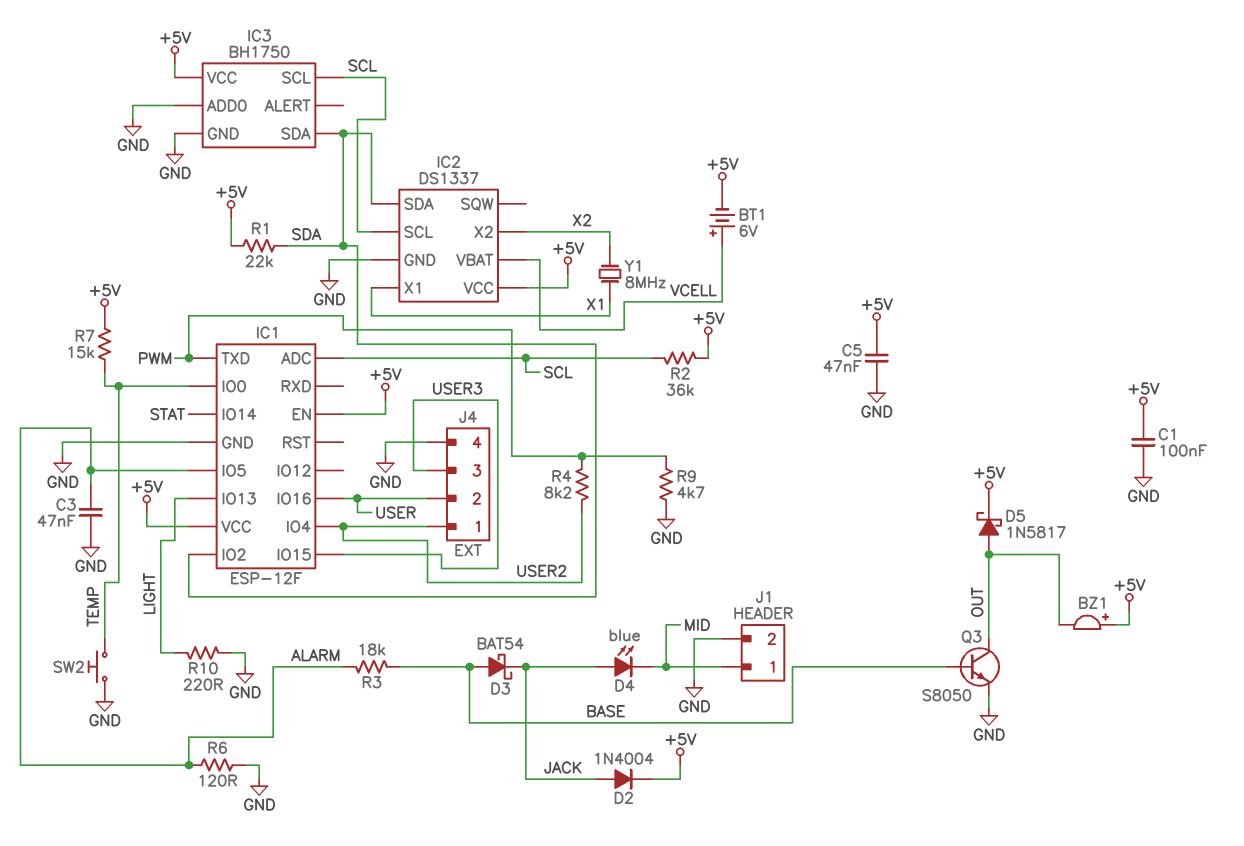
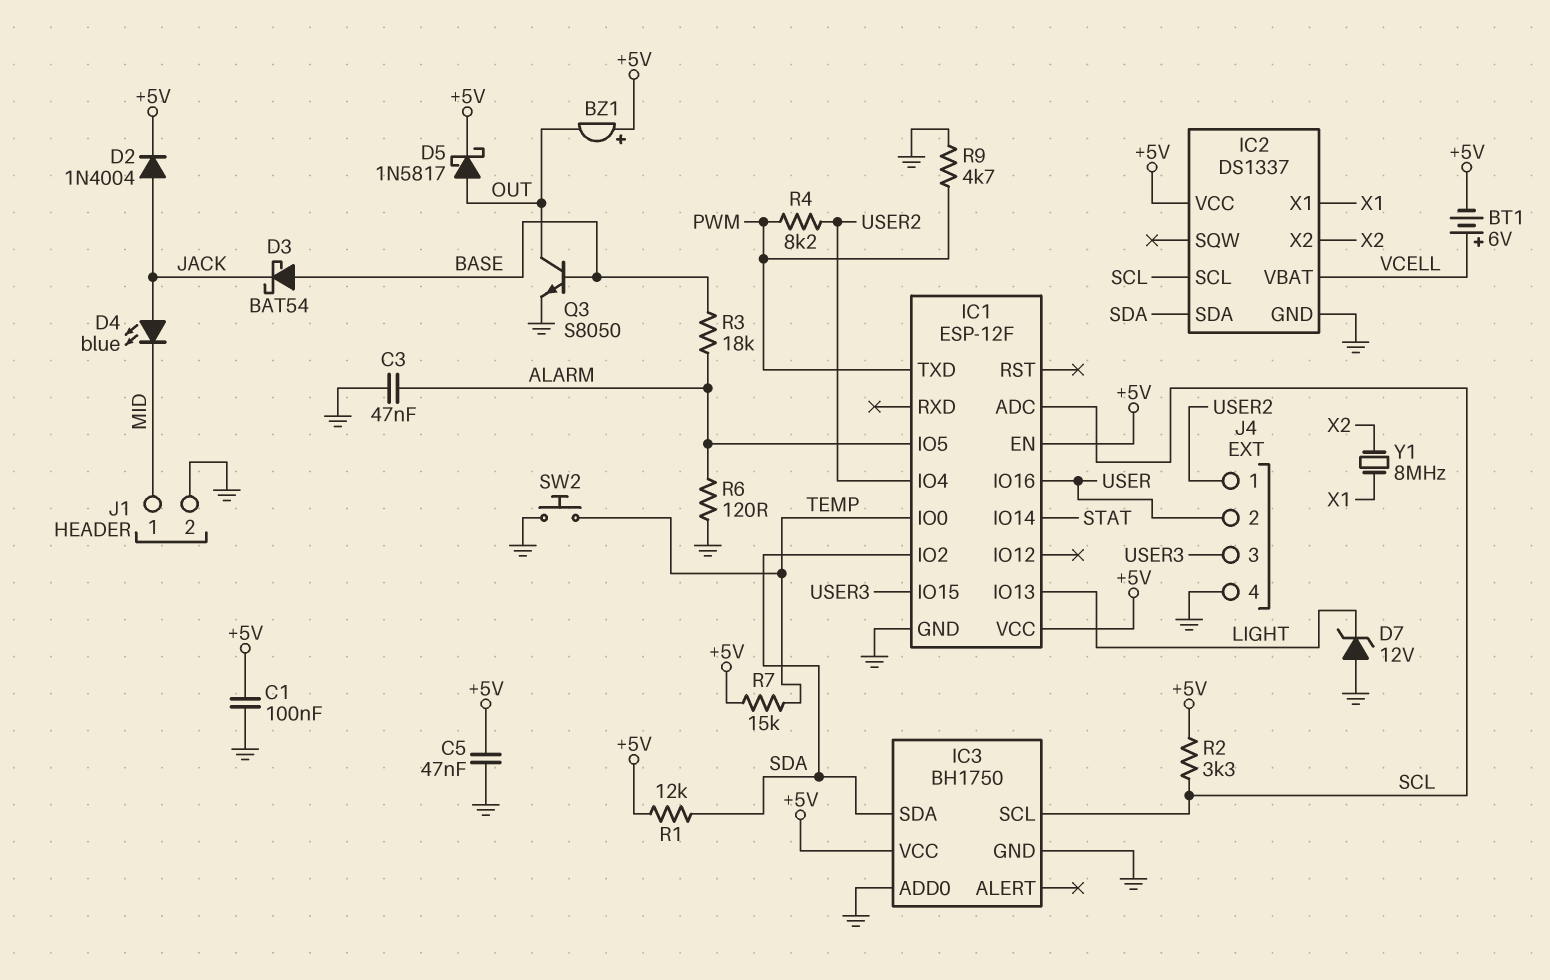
D7: none -> zener 12V (A GND, K LIGHT)
R1: 22k (+5V, SDA) -> 12k (+5V, SDA)
R2: 36k (+5V, SCL) -> 3.3k (+5V, SCL)
R10: 220 (GND, LIGHT) -> none

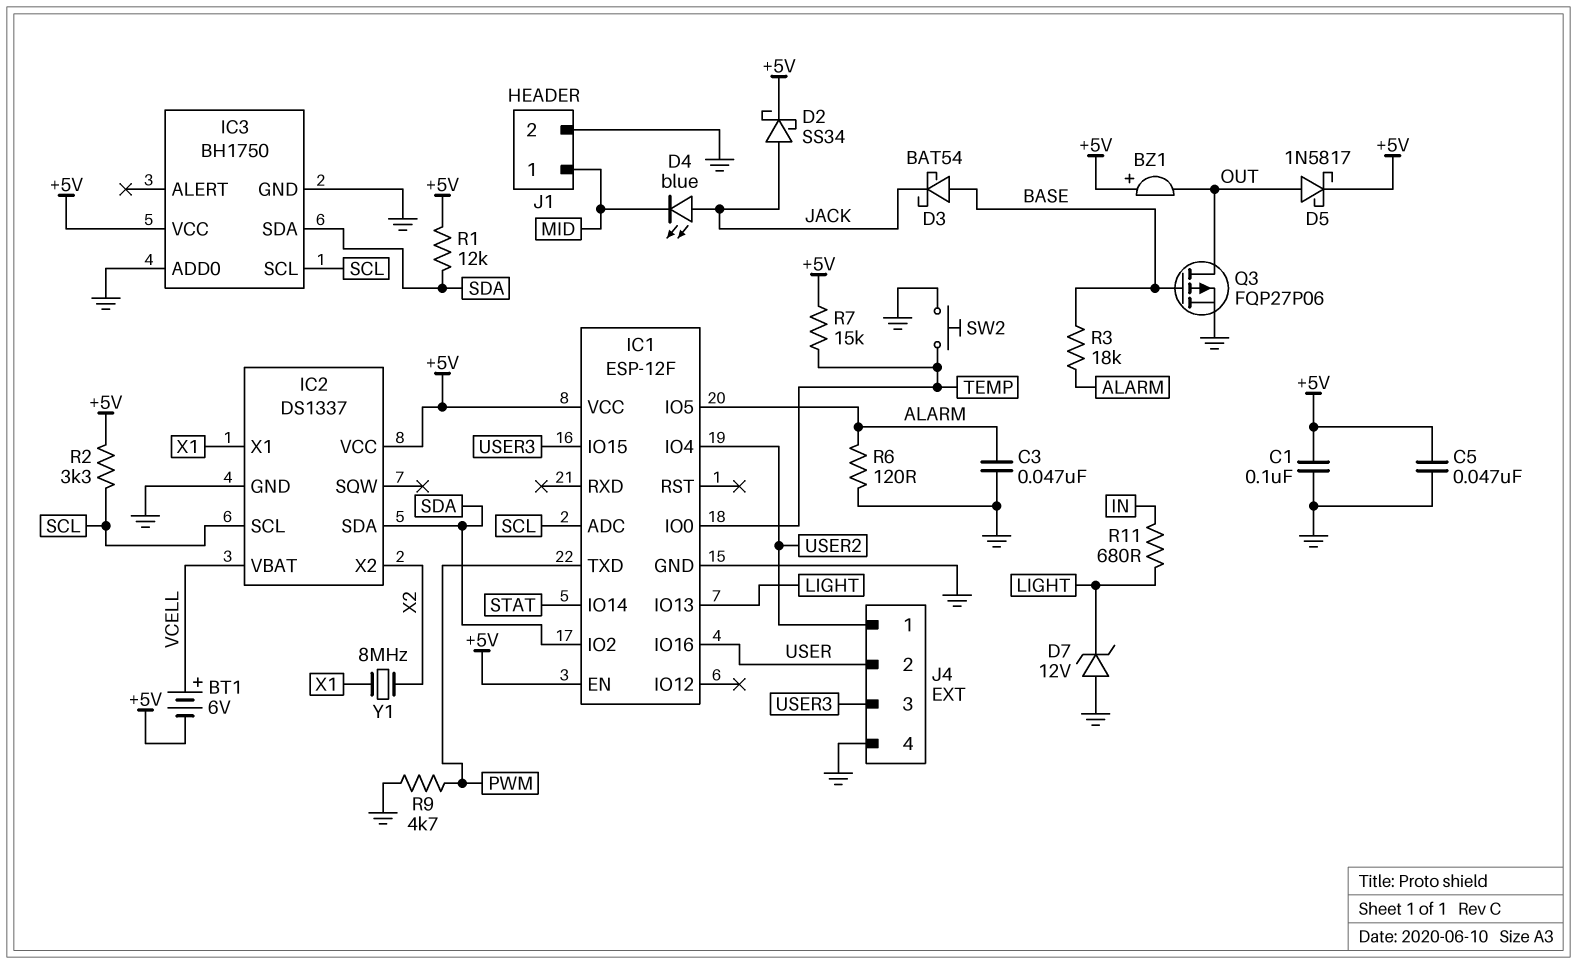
D2: diode 1N4004 (A JACK, K +5V) -> schottky SS34 (A JACK, K +5V)
Q3: NPN S8050 (B BASE, C OUT, E GND) -> PMOS FQP27P06 (G BASE, D OUT, S GND)
R4: 8.2k (PWM, USER2) -> none
R11: none -> 680 (IN, LIGHT)

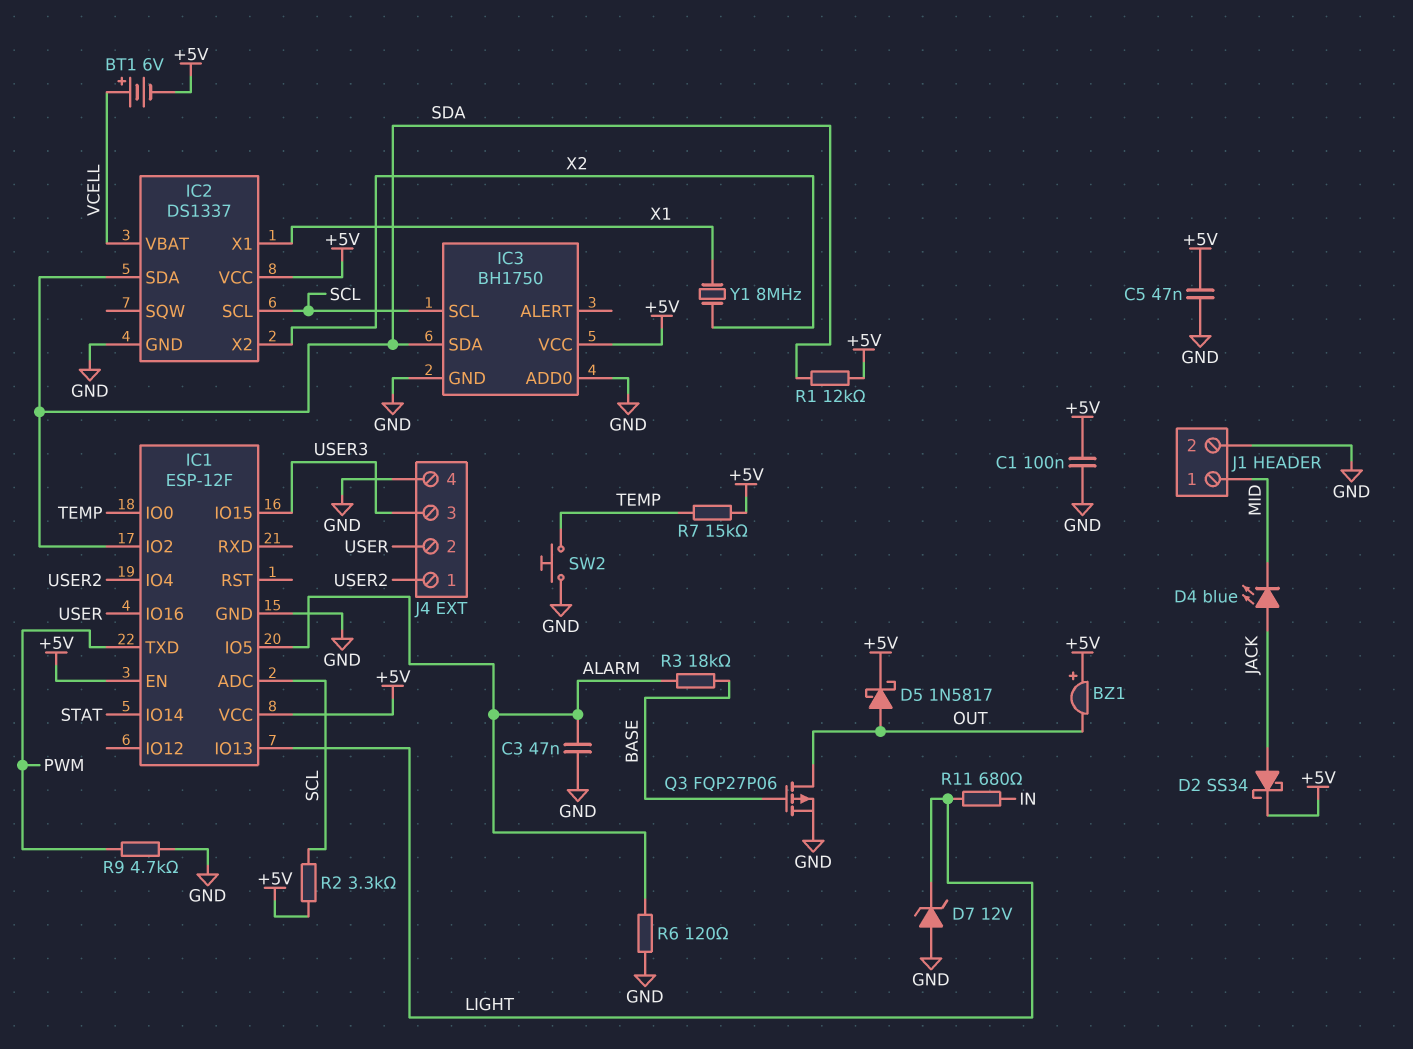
D3: schottky BAT54 (A BASE, K JACK) -> none

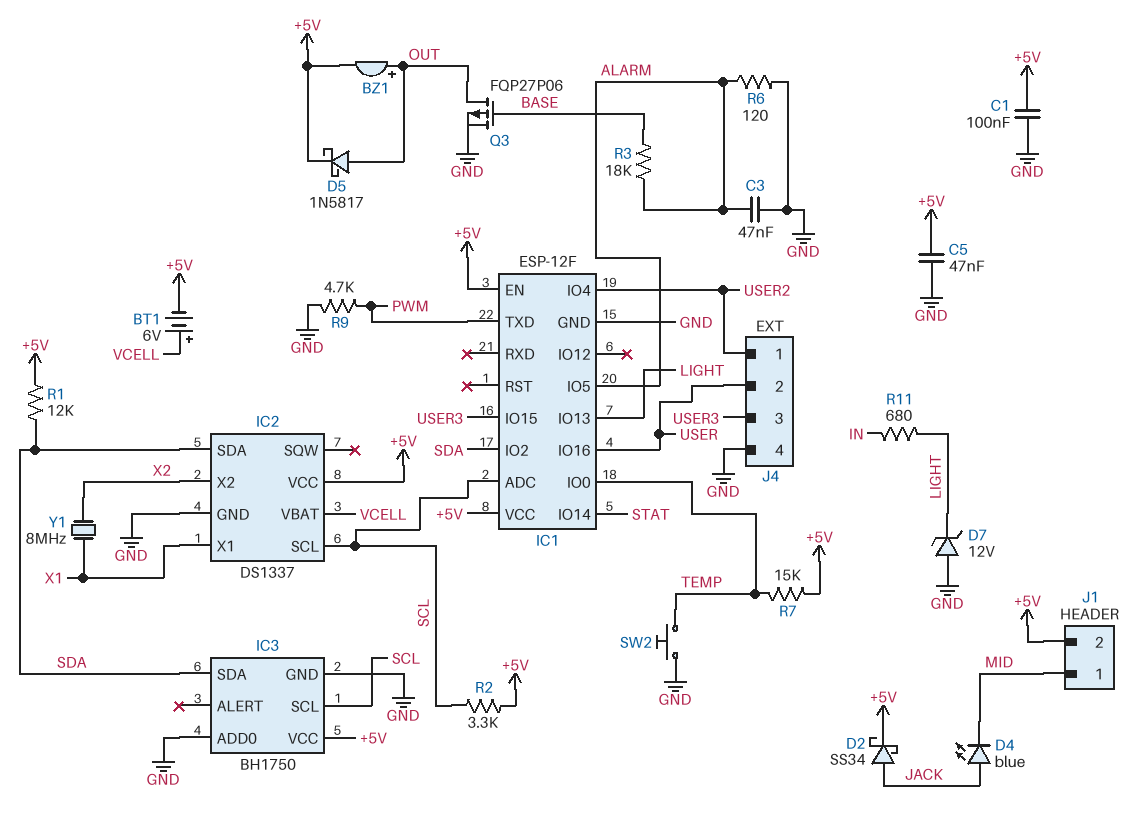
BZ1: buzzer (plus +5V, minus OUT) -> buzzer (plus OUT, minus +5V)
J1 pin 2: GND -> +5V

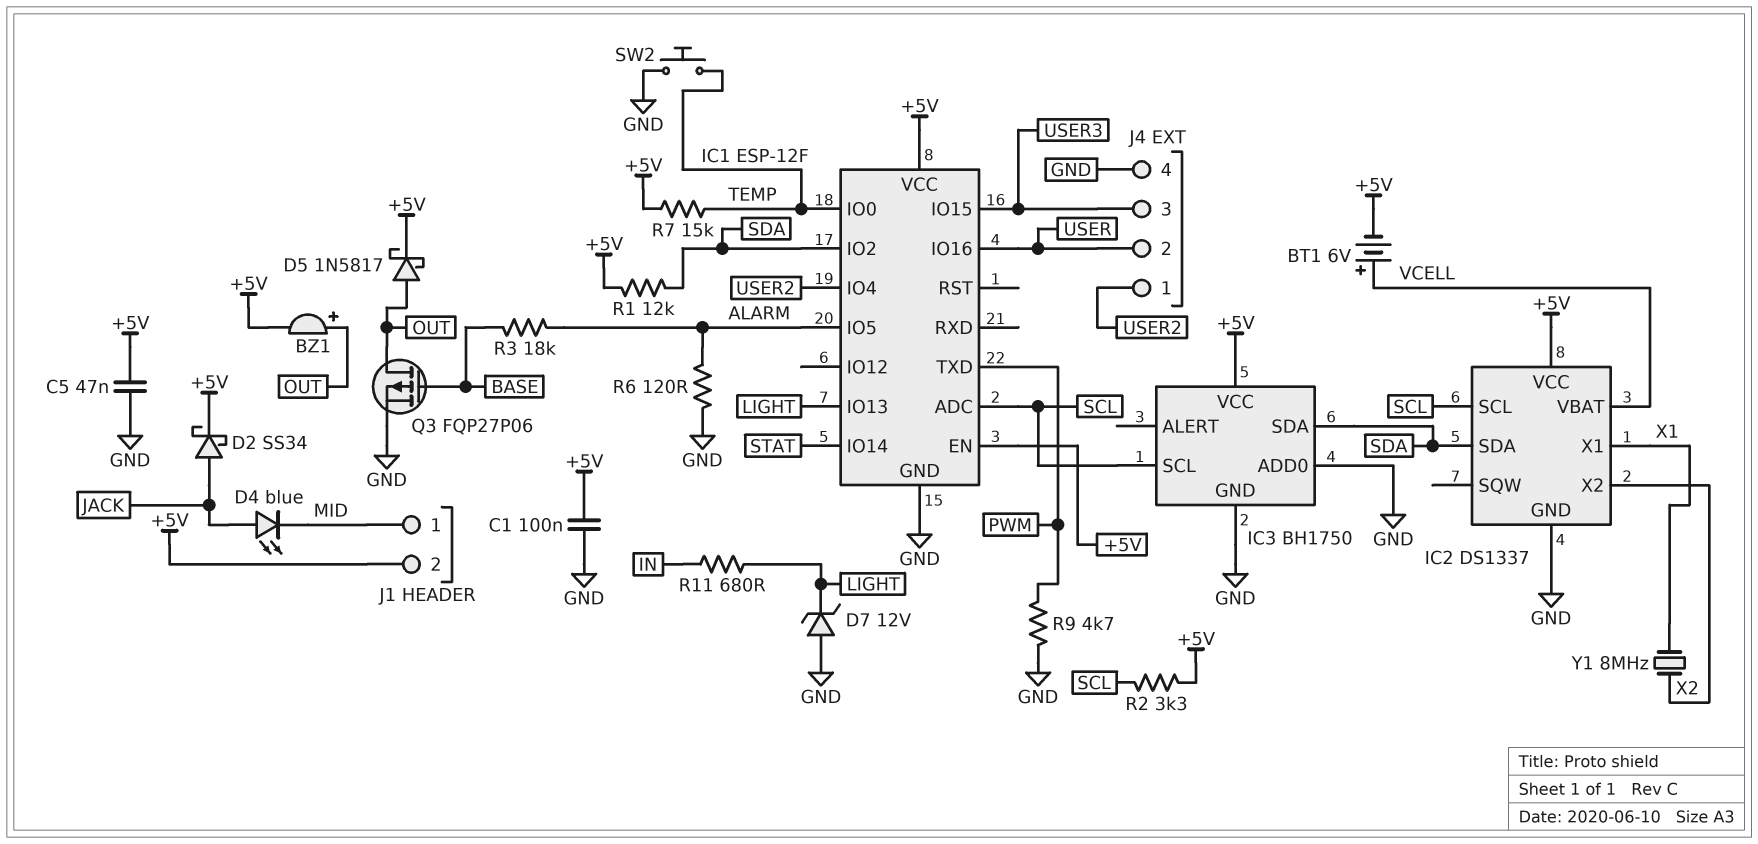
C3: 47nF (ALARM, GND) -> none

